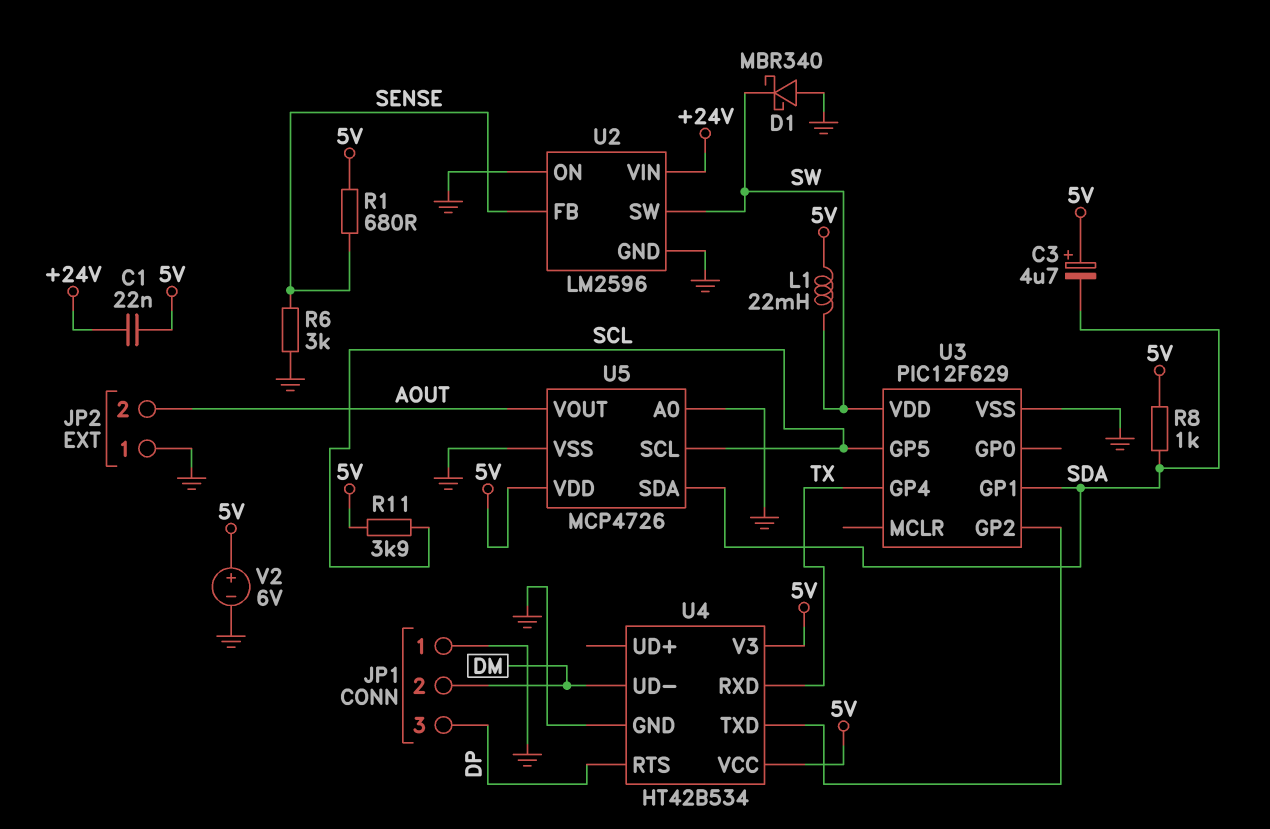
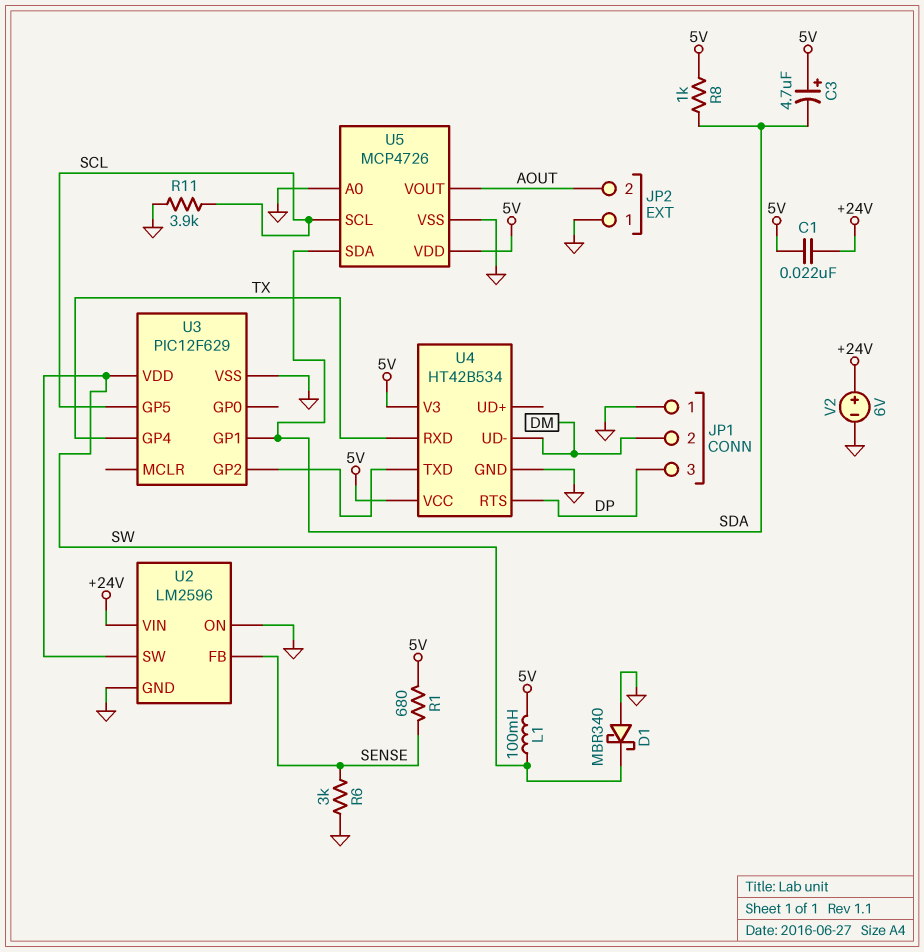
L1: 22mH (5V, SW) -> 100mH (5V, SW)
R11: 3.9k (5V, SCL) -> 3.9k (GND, SCL)
V2: 6V (plus 5V, minus GND) -> 6V (plus +24V, minus GND)

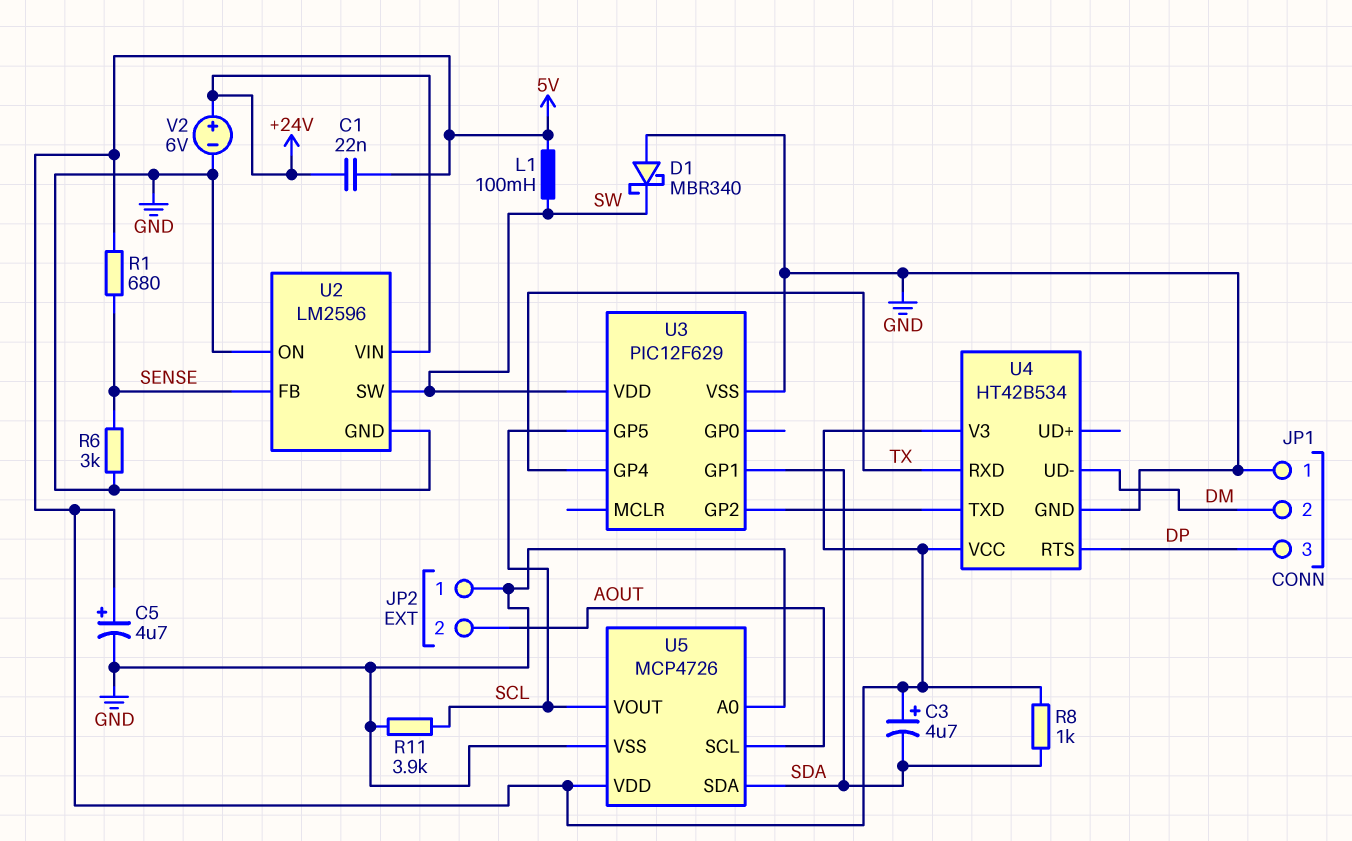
C5: none -> 4.7uF (plus 5V, minus GND)
U5 pin SCL: SCL -> AOUT
U5 pin VOUT: AOUT -> SCL

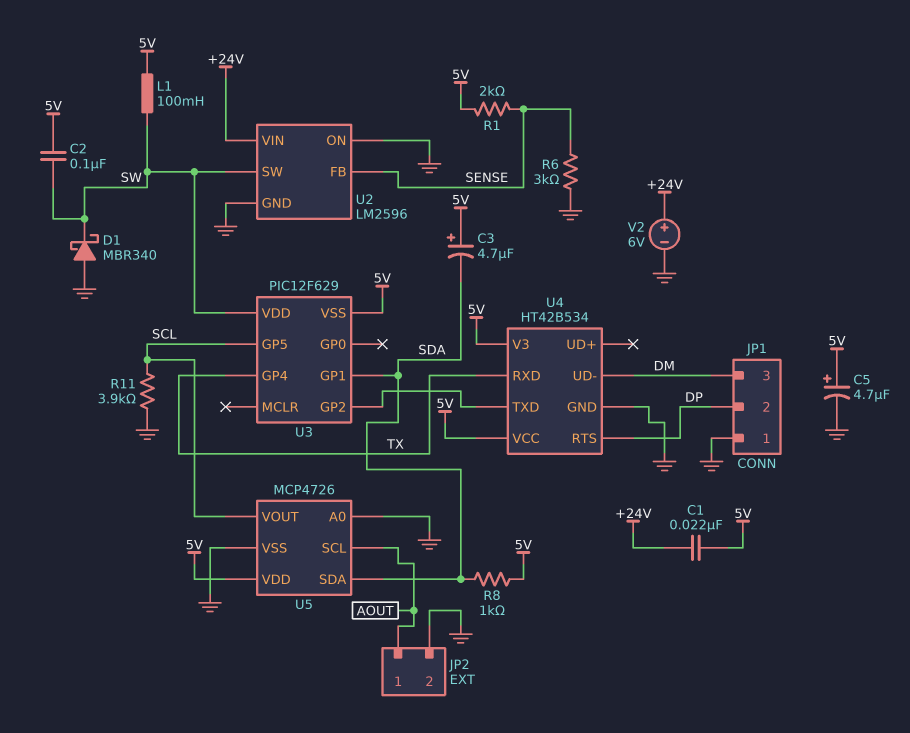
C2: none -> 100nF (5V, SW)
JP1 pin 2: DM -> DP
JP1 pin 3: DP -> DM
JP2 pin 1: GND -> AOUT
JP2 pin 2: AOUT -> GND
R1: 680 (5V, SENSE) -> 2k (5V, SENSE)
U3 pin VSS: GND -> 5V

